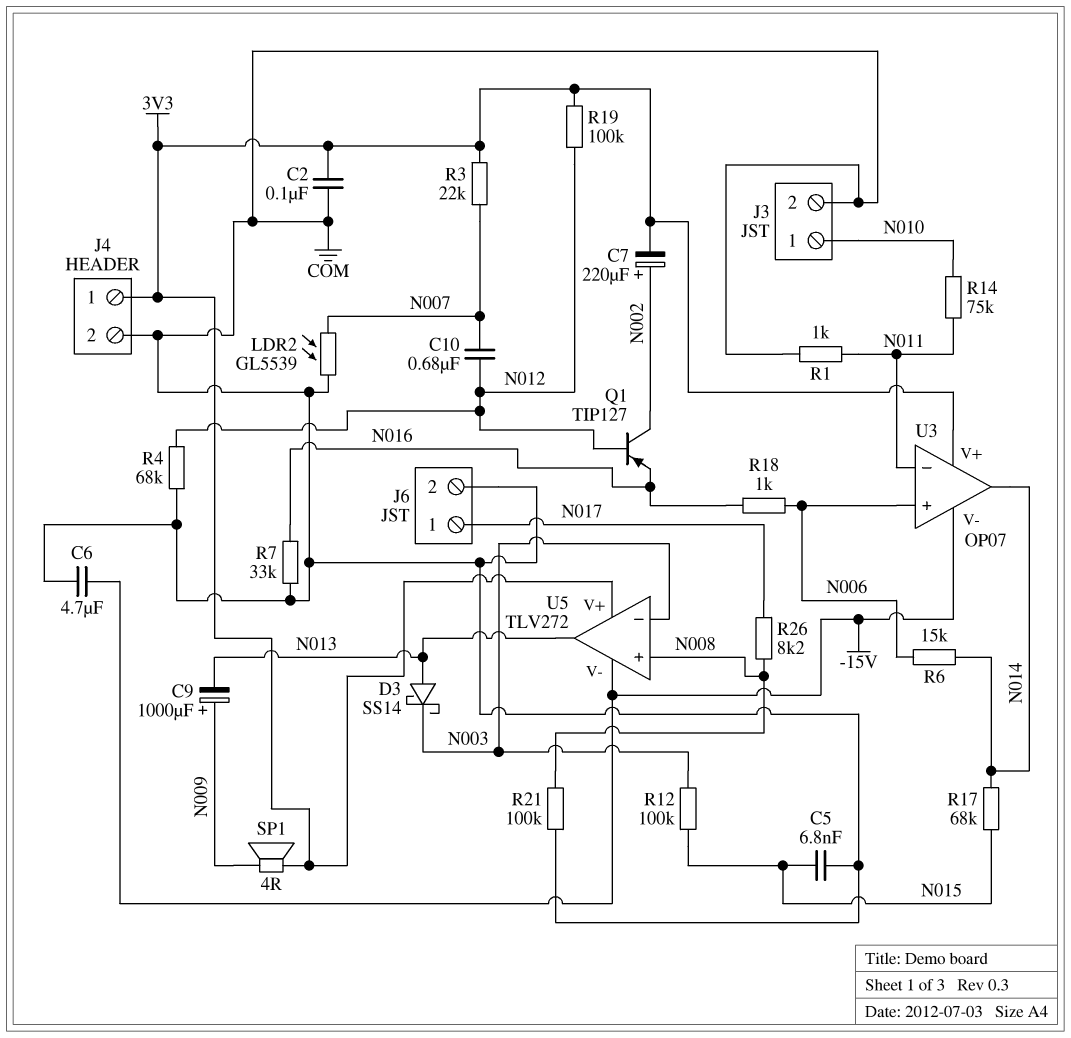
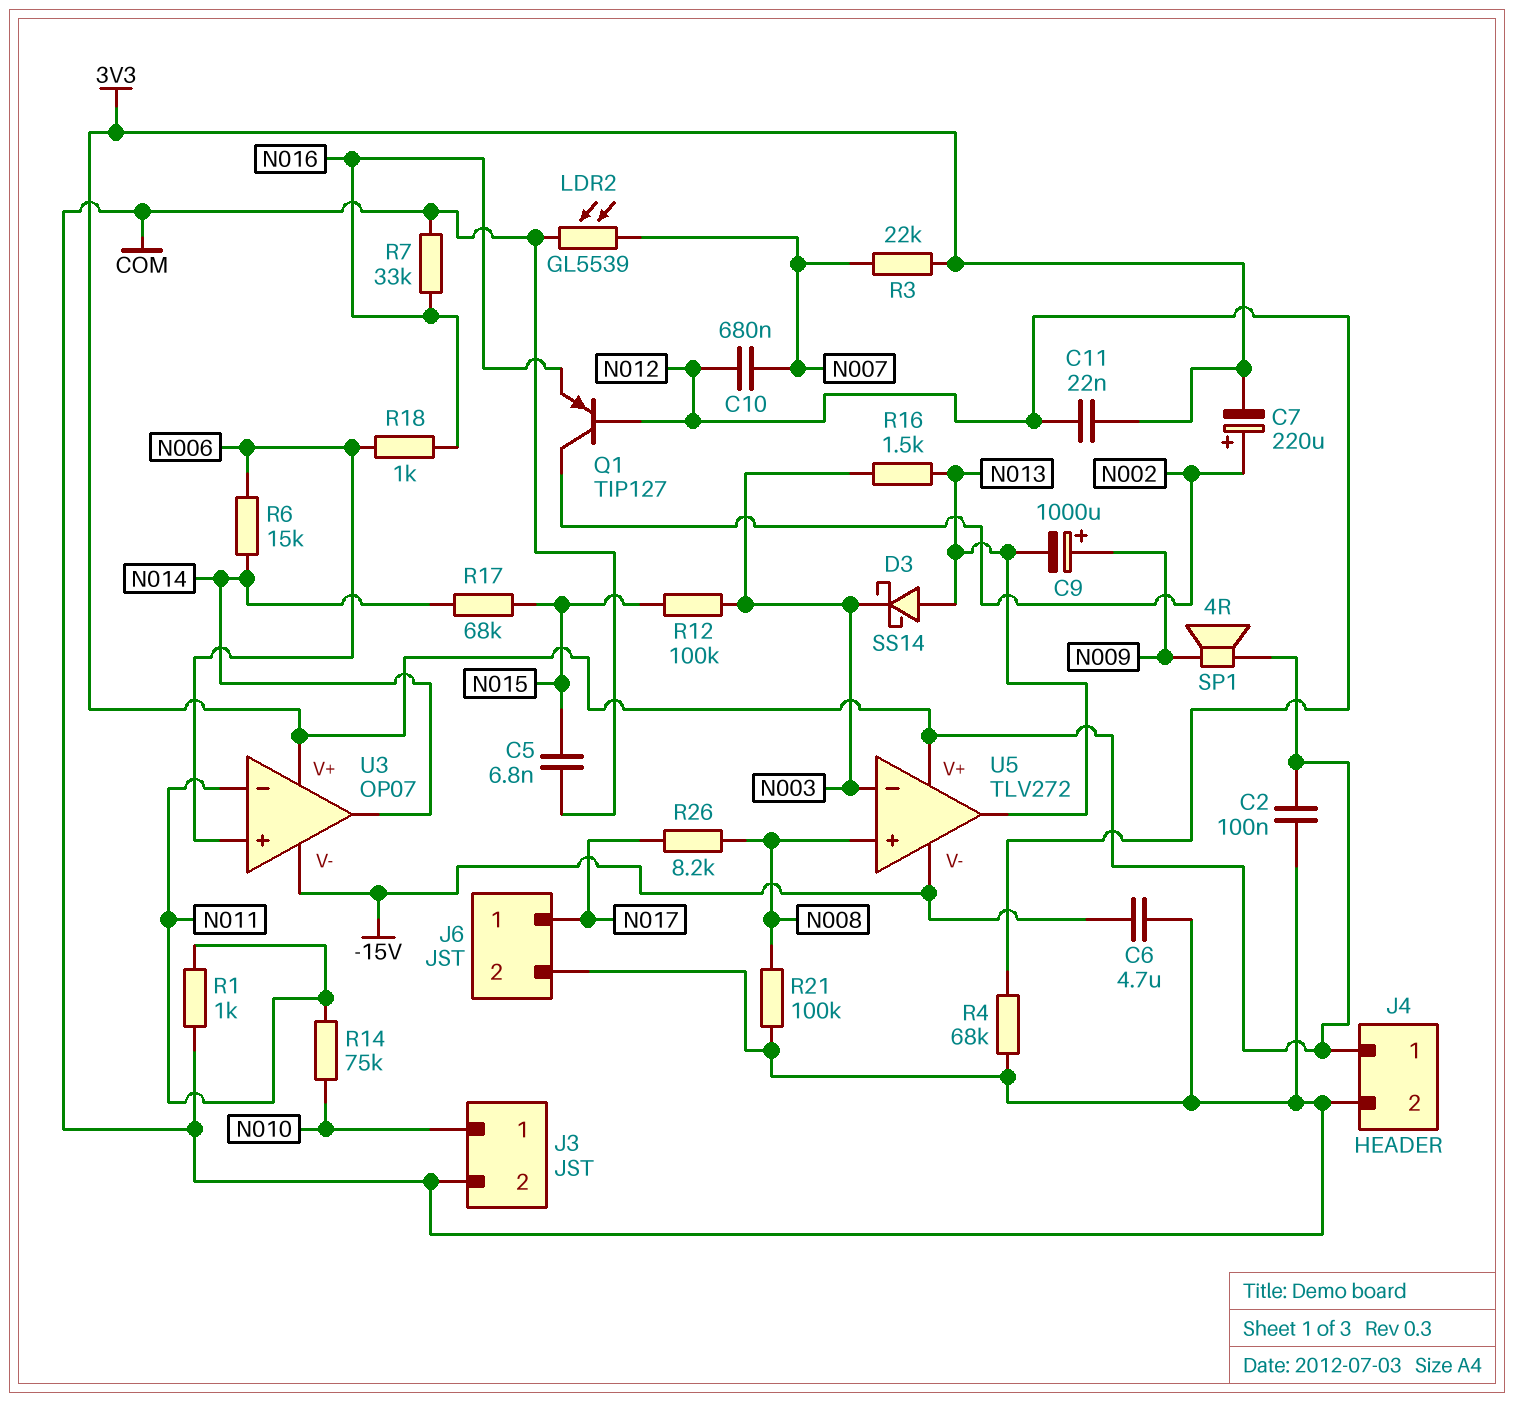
C11: none -> 22nF (3V3, N012)
R16: none -> 1.5k (N003, N013)
R19: 100k (3V3, N012) -> none

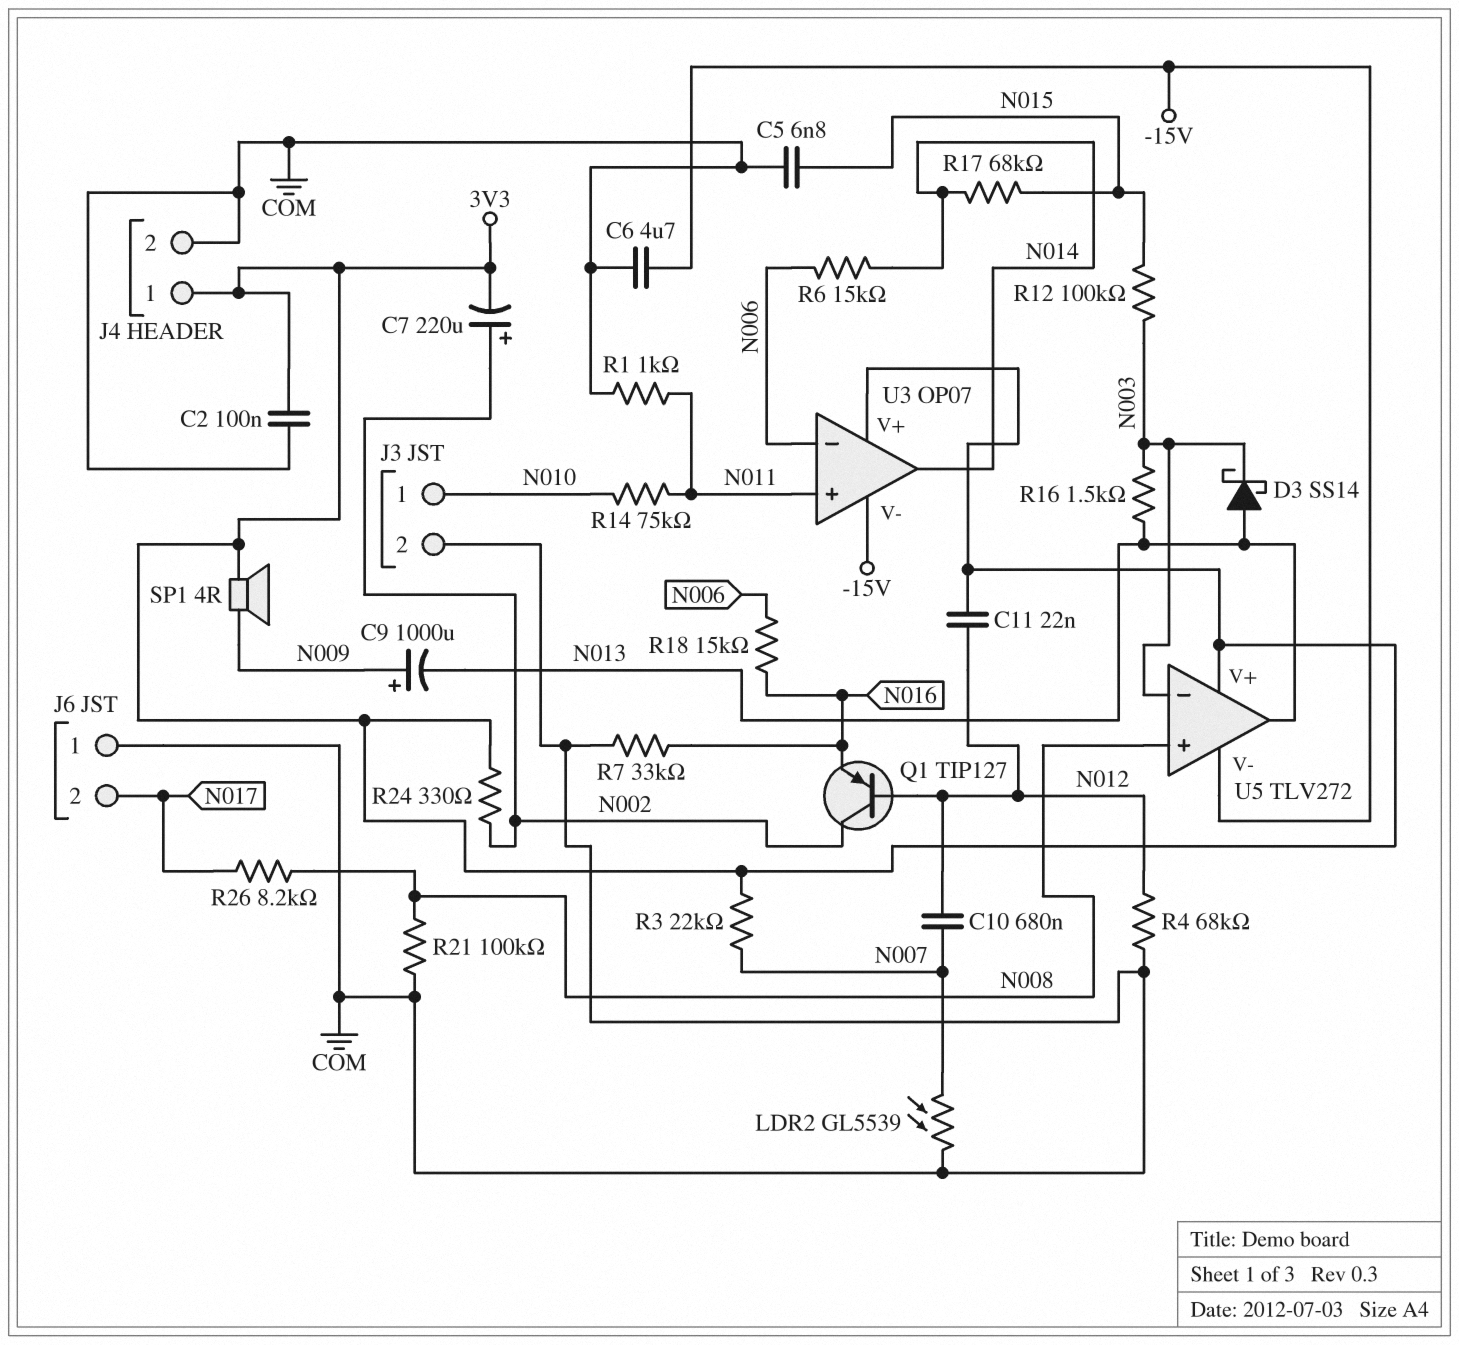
J6 pin 1: N017 -> COM
J6 pin 2: COM -> N017
R18: 1k (N006, N016) -> 15k (N006, N016)
R24: none -> 330 (3V3, N002)
U3 pin in+: N006 -> N011
U3 pin in-: N011 -> N006

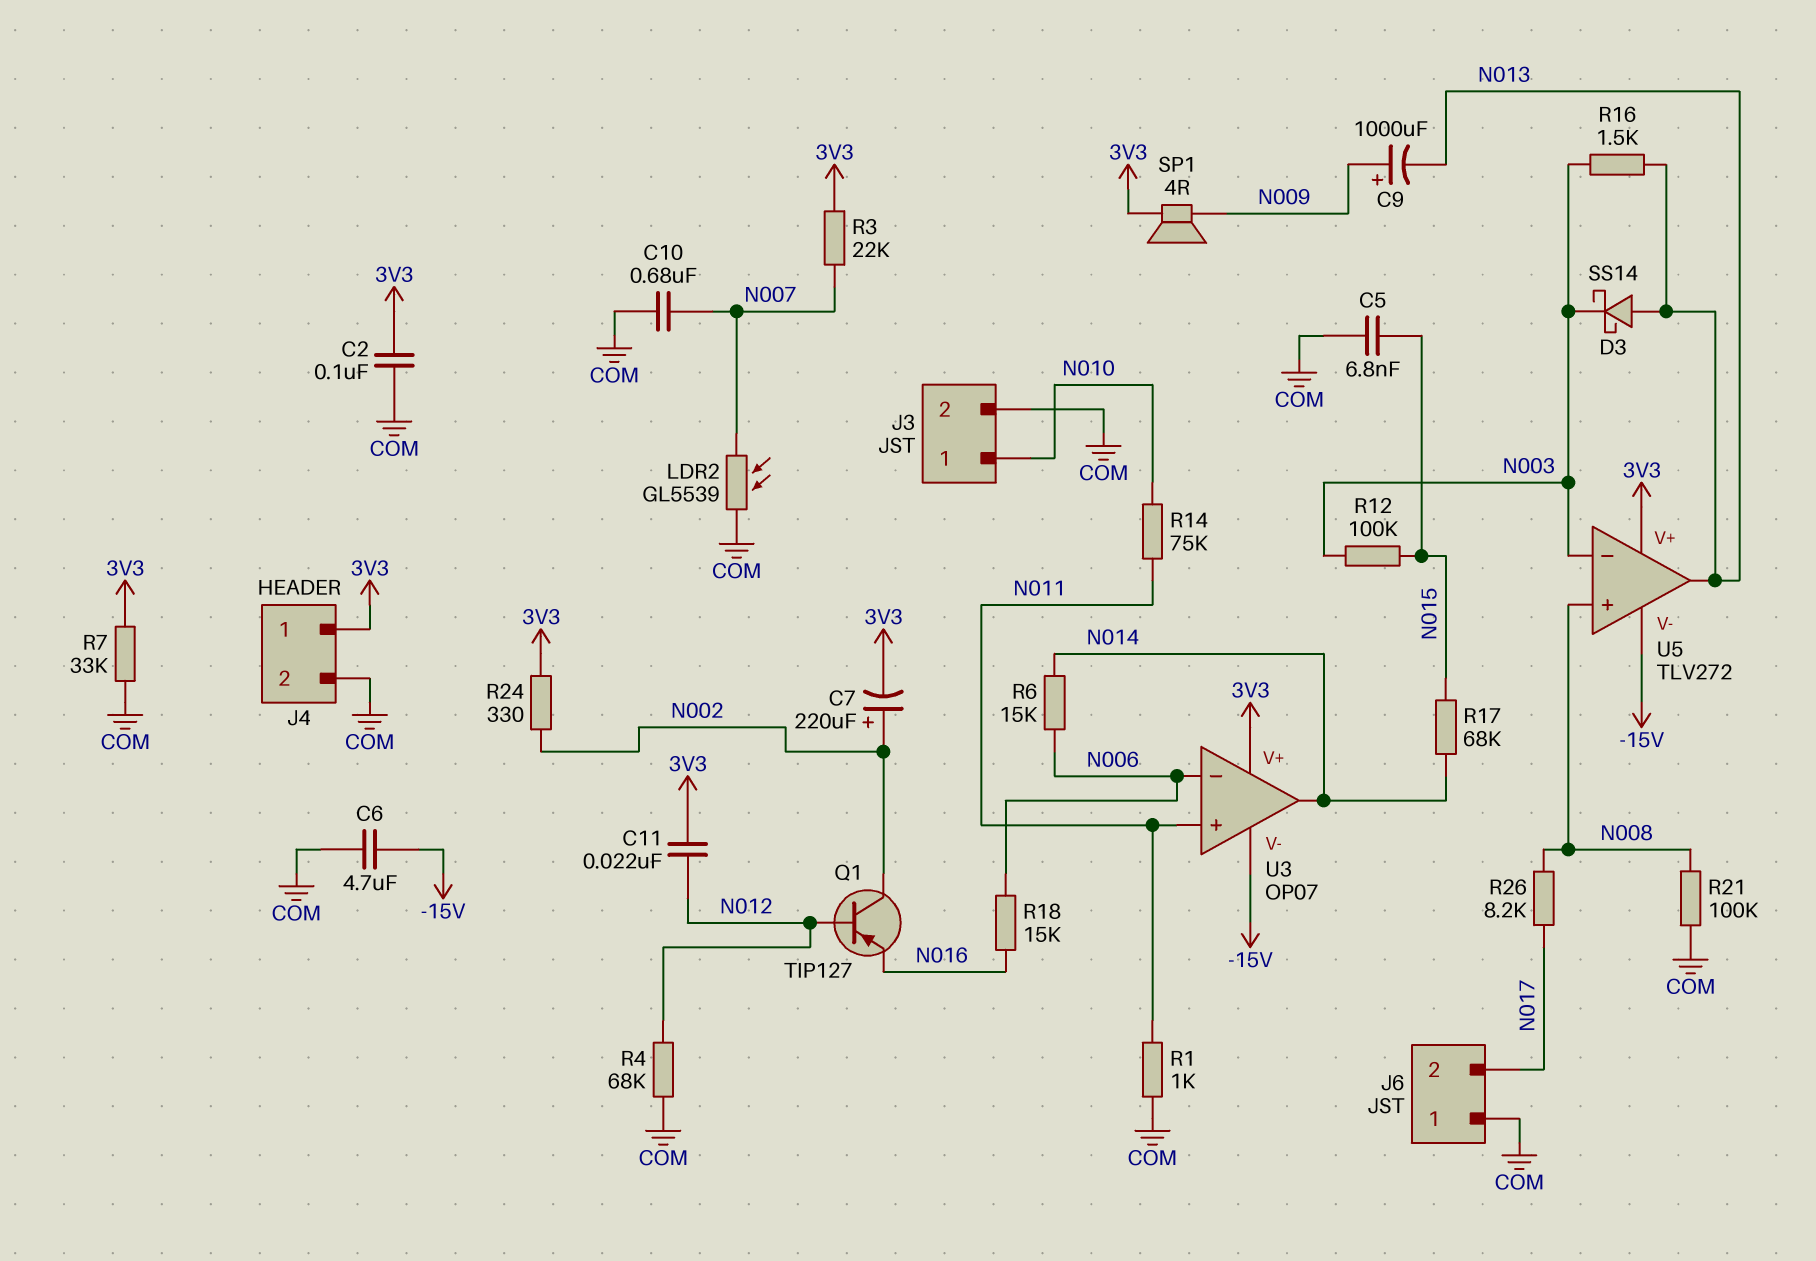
C10: 680nF (N007, N012) -> 680nF (COM, N007)
R7: 33k (COM, N016) -> 33k (3V3, COM)

